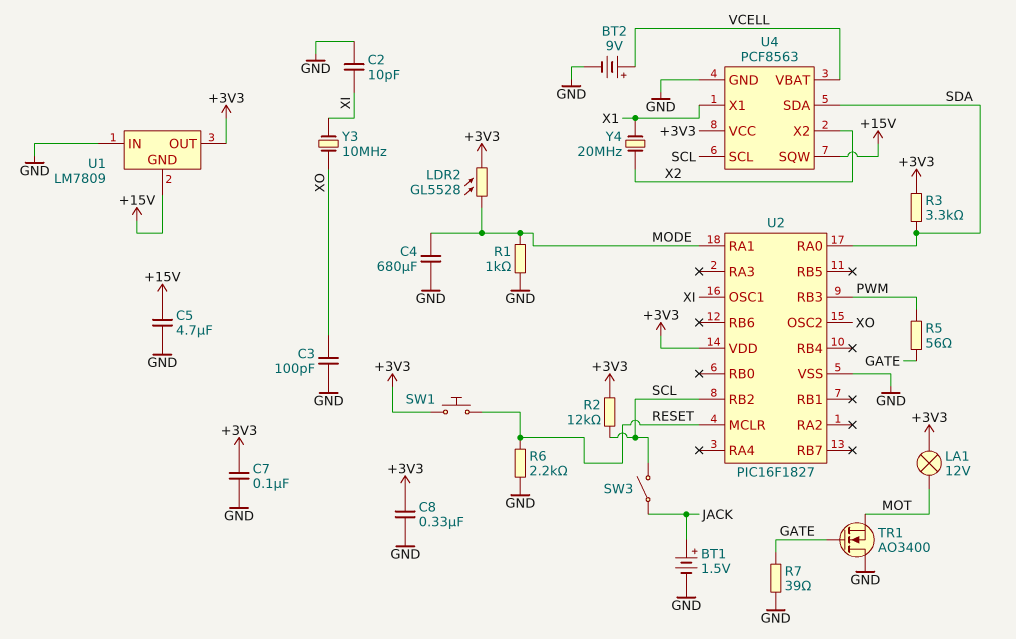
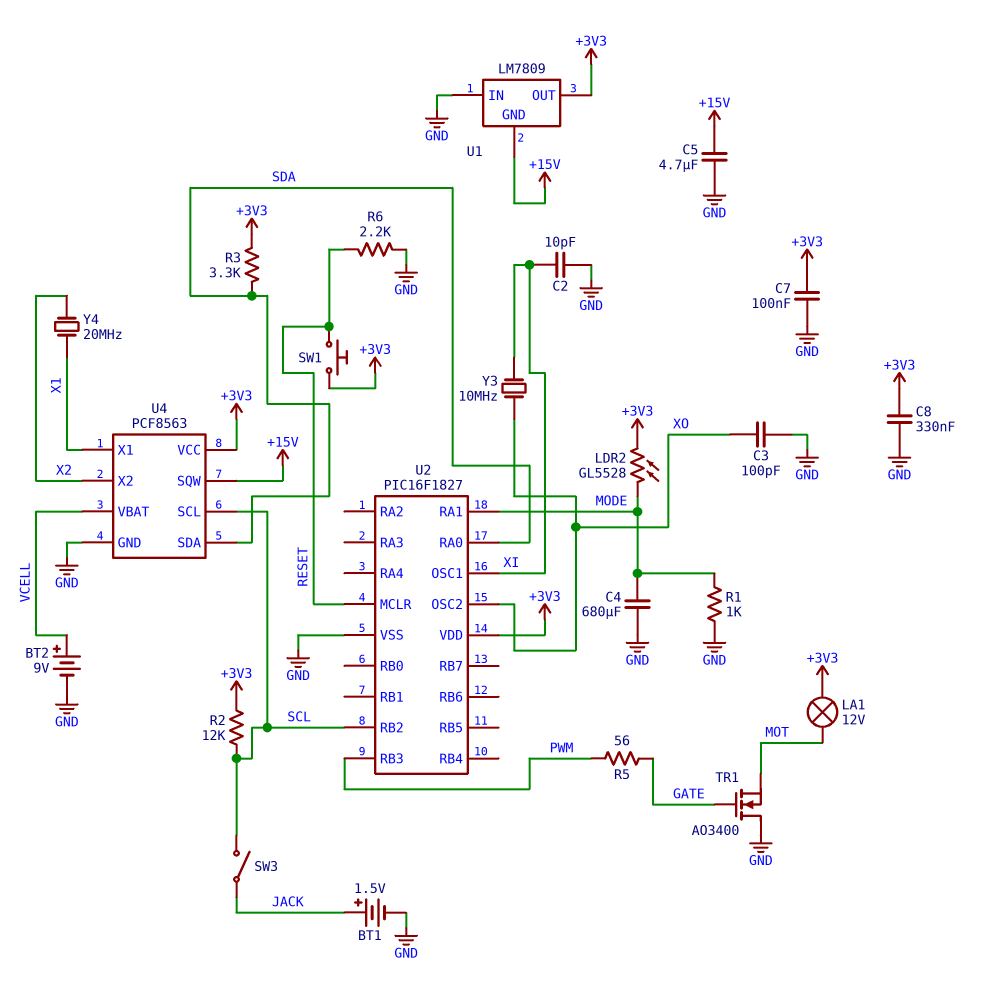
R7: 39 (GATE, GND) -> none

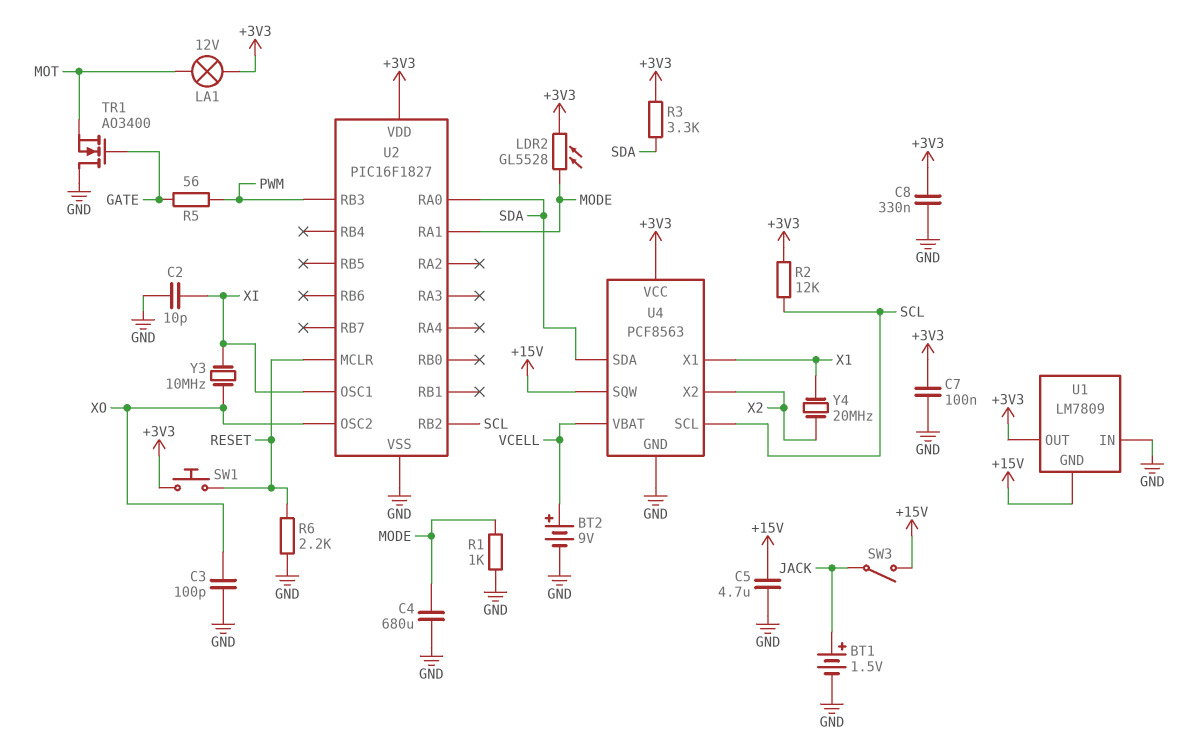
SW3: switch (JACK, SCL) -> switch (+15V, JACK)

